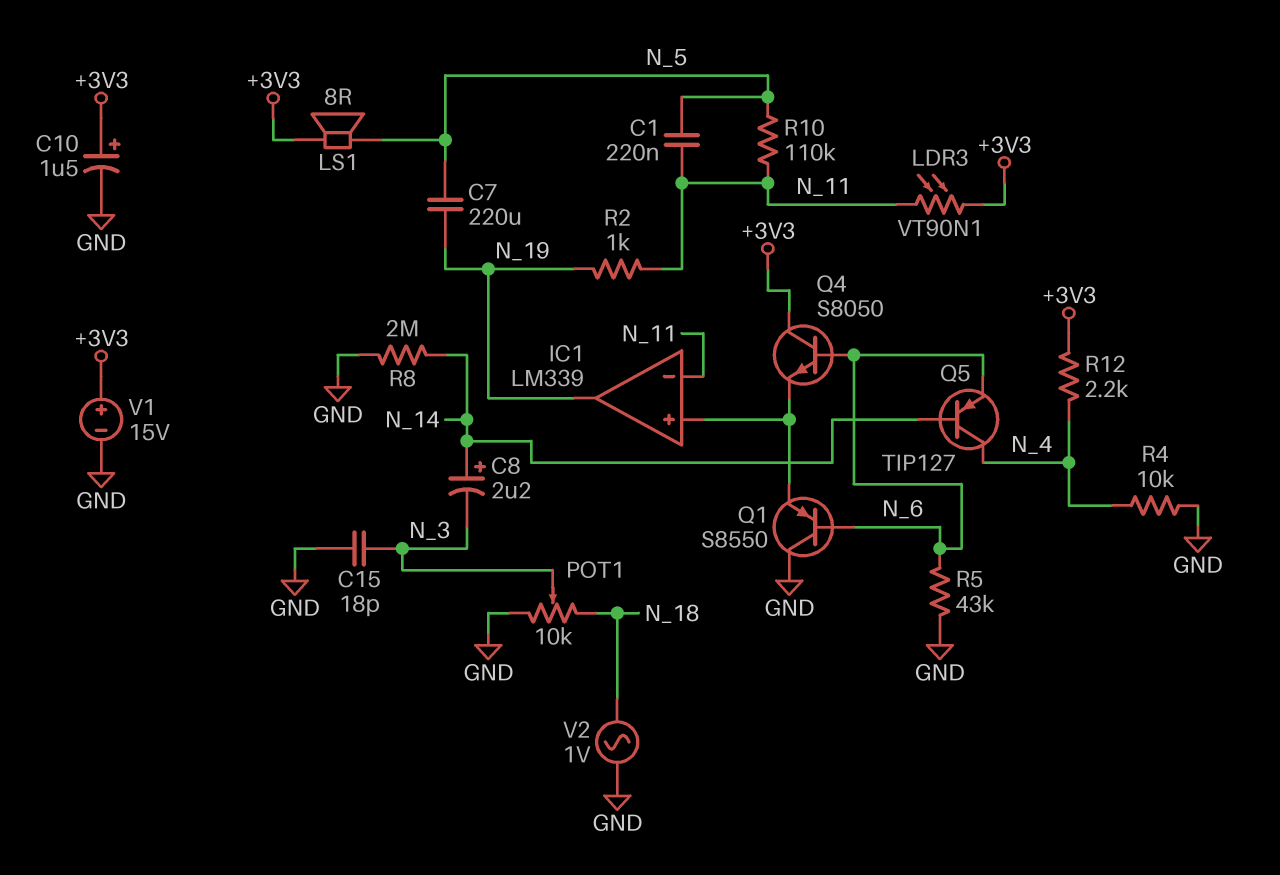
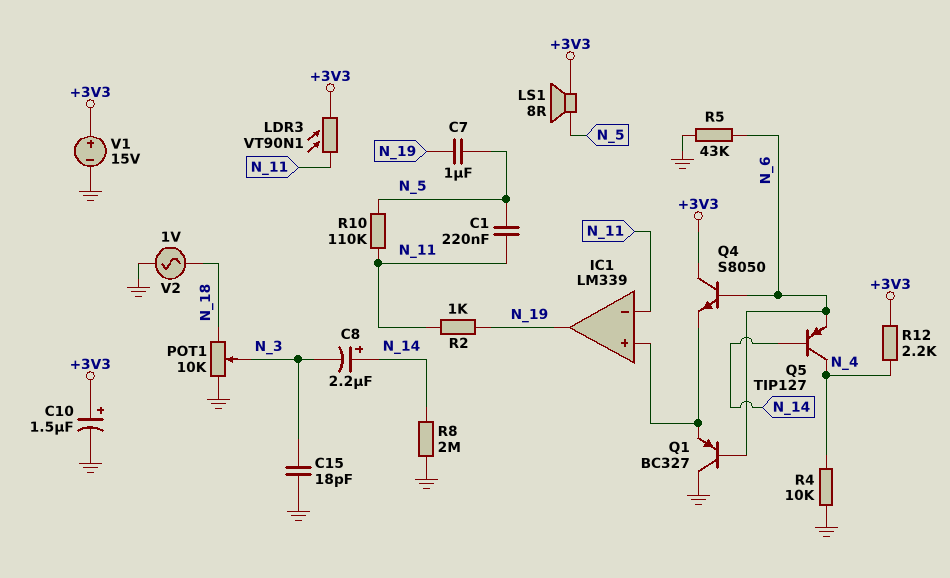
C7: 220uF (N_5, N_19) -> 1uF (N_5, N_19)
Q1: PNP S8550 (B N_6, C GND, E IC1/in+) -> PNP BC327 (B N_6, C GND, E IC1/in+)

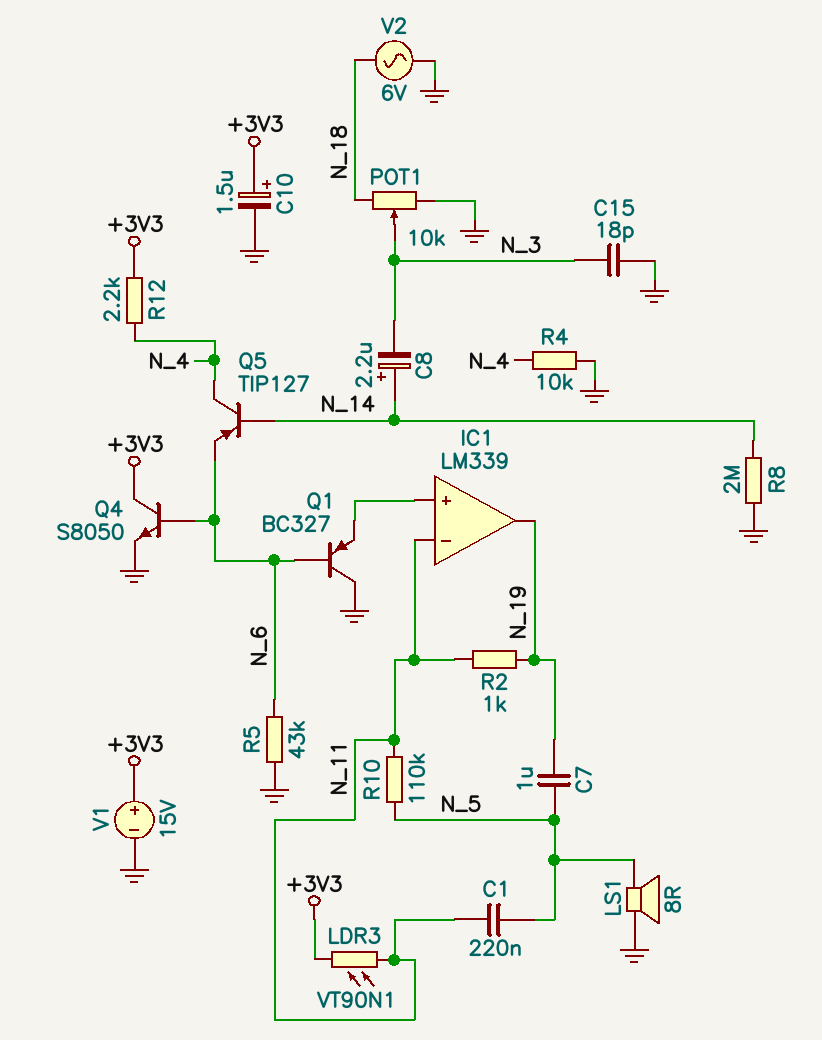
LS1: speaker 8R (+3V3, N_5) -> speaker 8R (GND, N_5)
Q4: NPN S8050 (B N_6, C +3V3, E IC1/in+) -> NPN S8050 (B N_6, C +3V3, E GND)
V2: AC 1V (GND, N_18) -> AC 6V (GND, N_18)

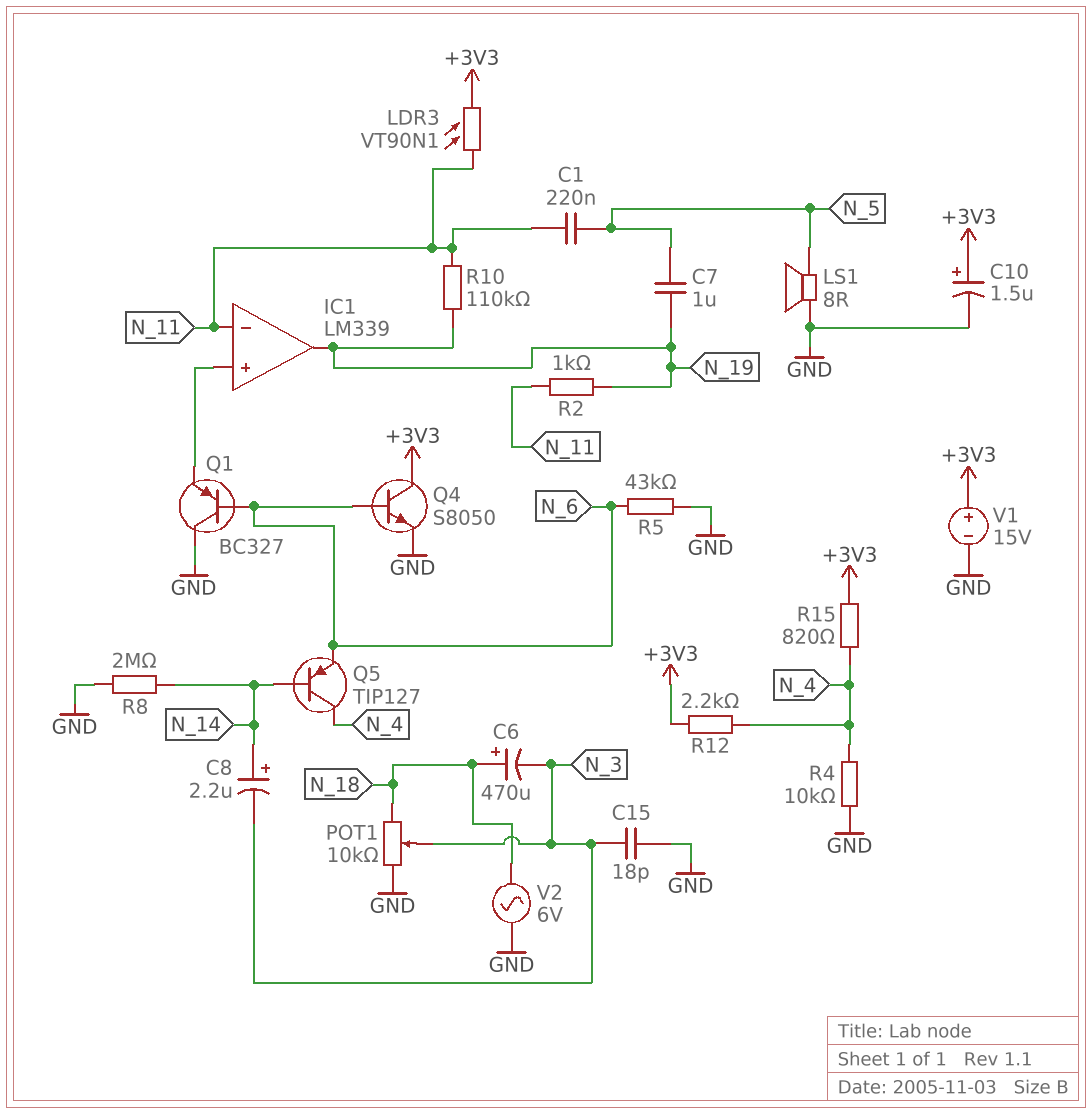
C6: none -> 470uF (plus N_18, minus N_3)
R10: 110k (N_5, N_11) -> 110k (N_11, N_19)
R15: none -> 820 (+3V3, N_4)

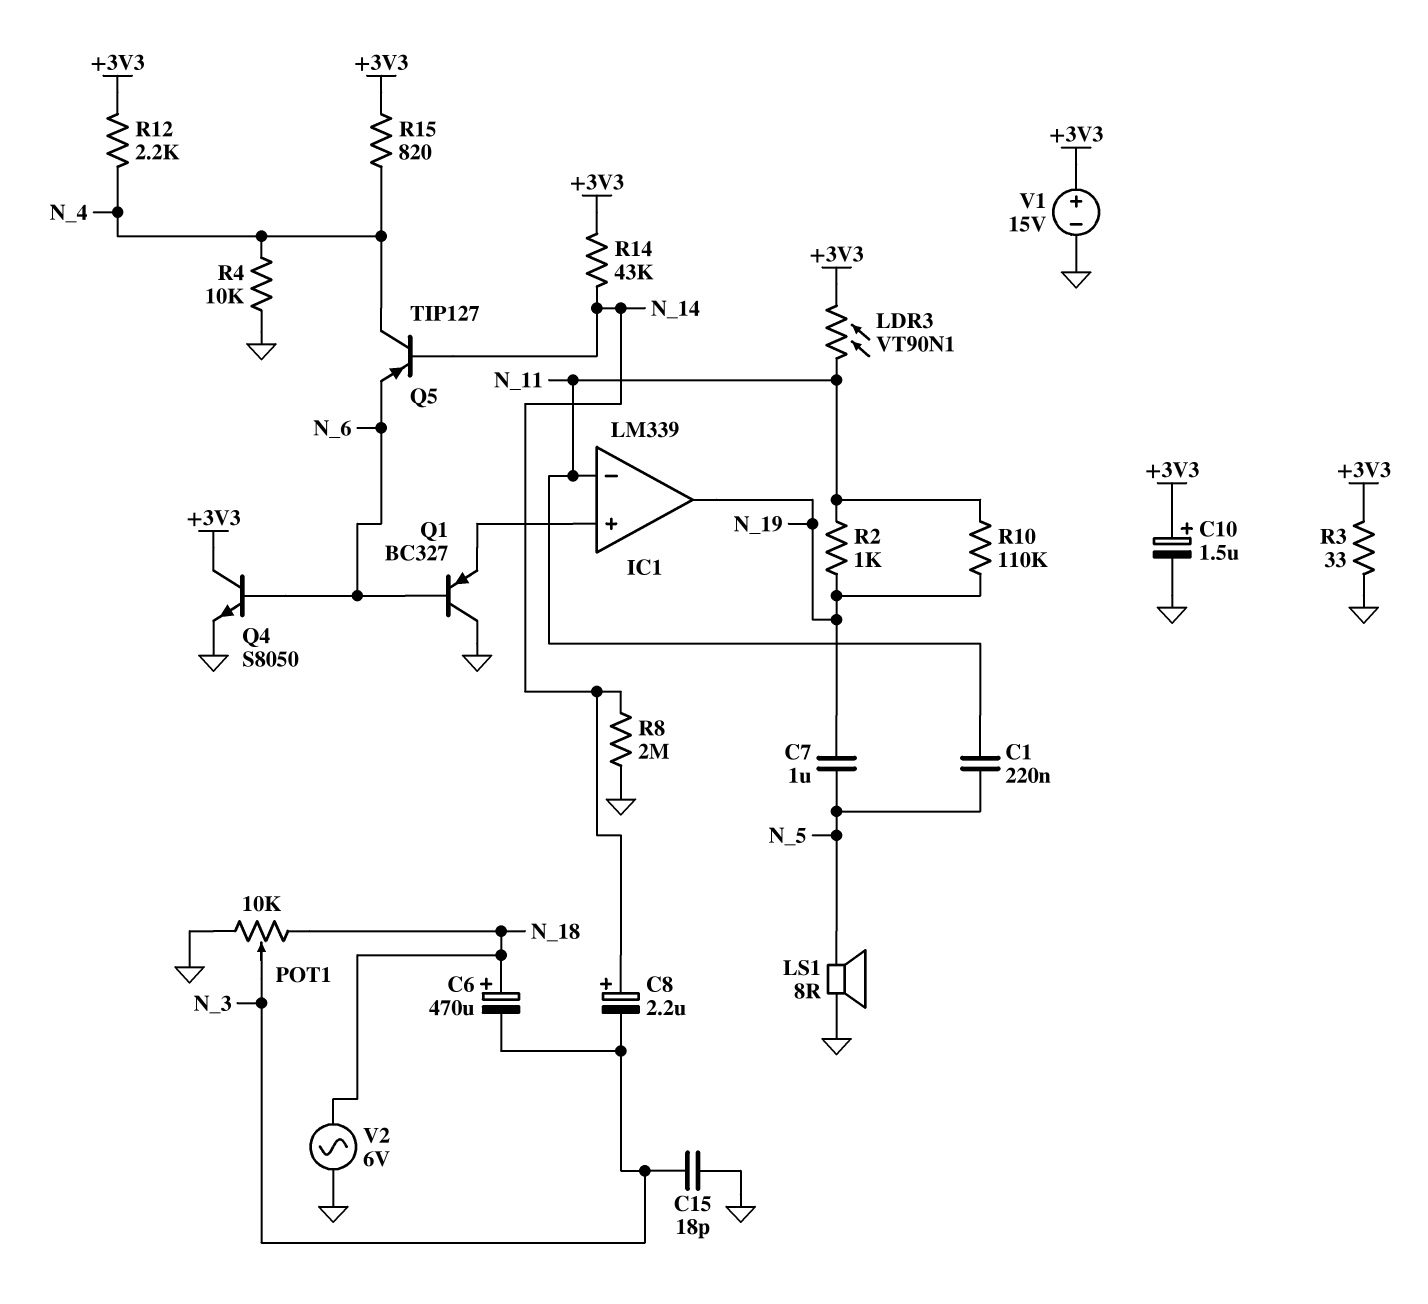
R3: none -> 33 (+3V3, GND)
R5: 43k (GND, N_6) -> none
R14: none -> 43k (+3V3, N_14)

